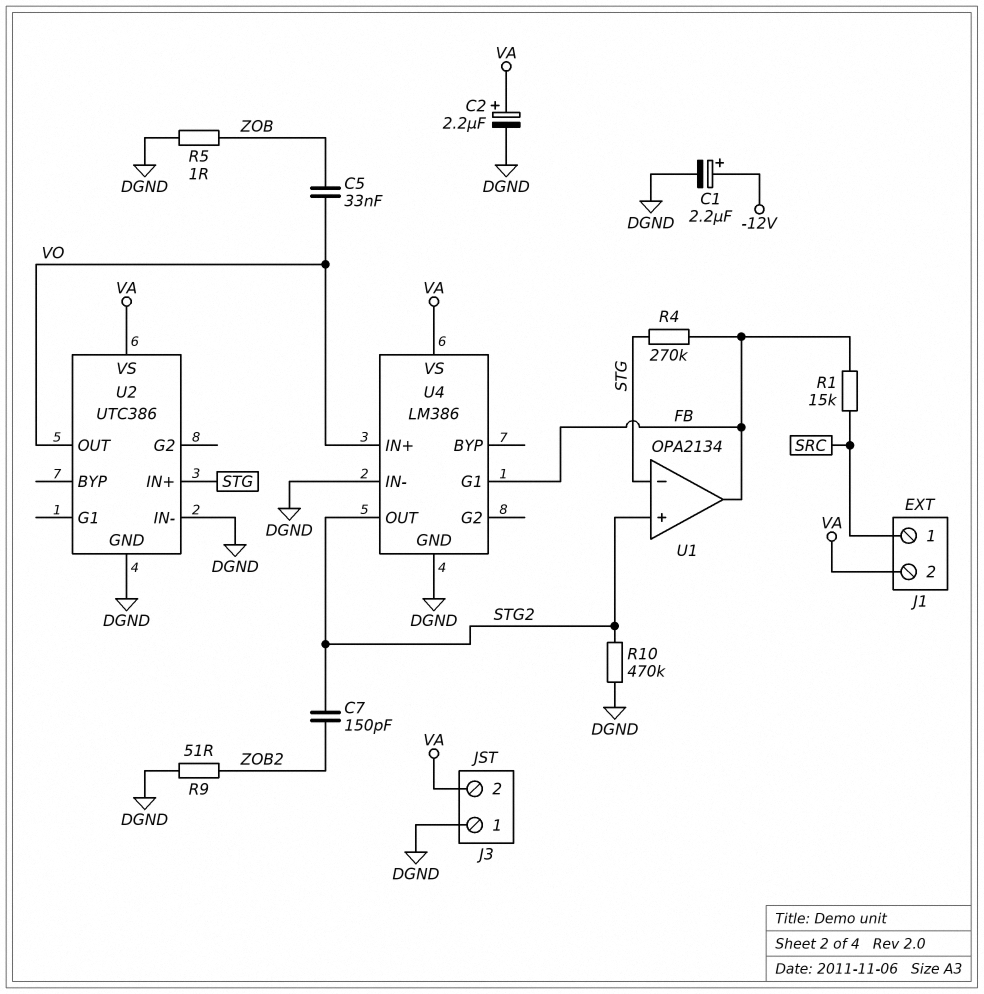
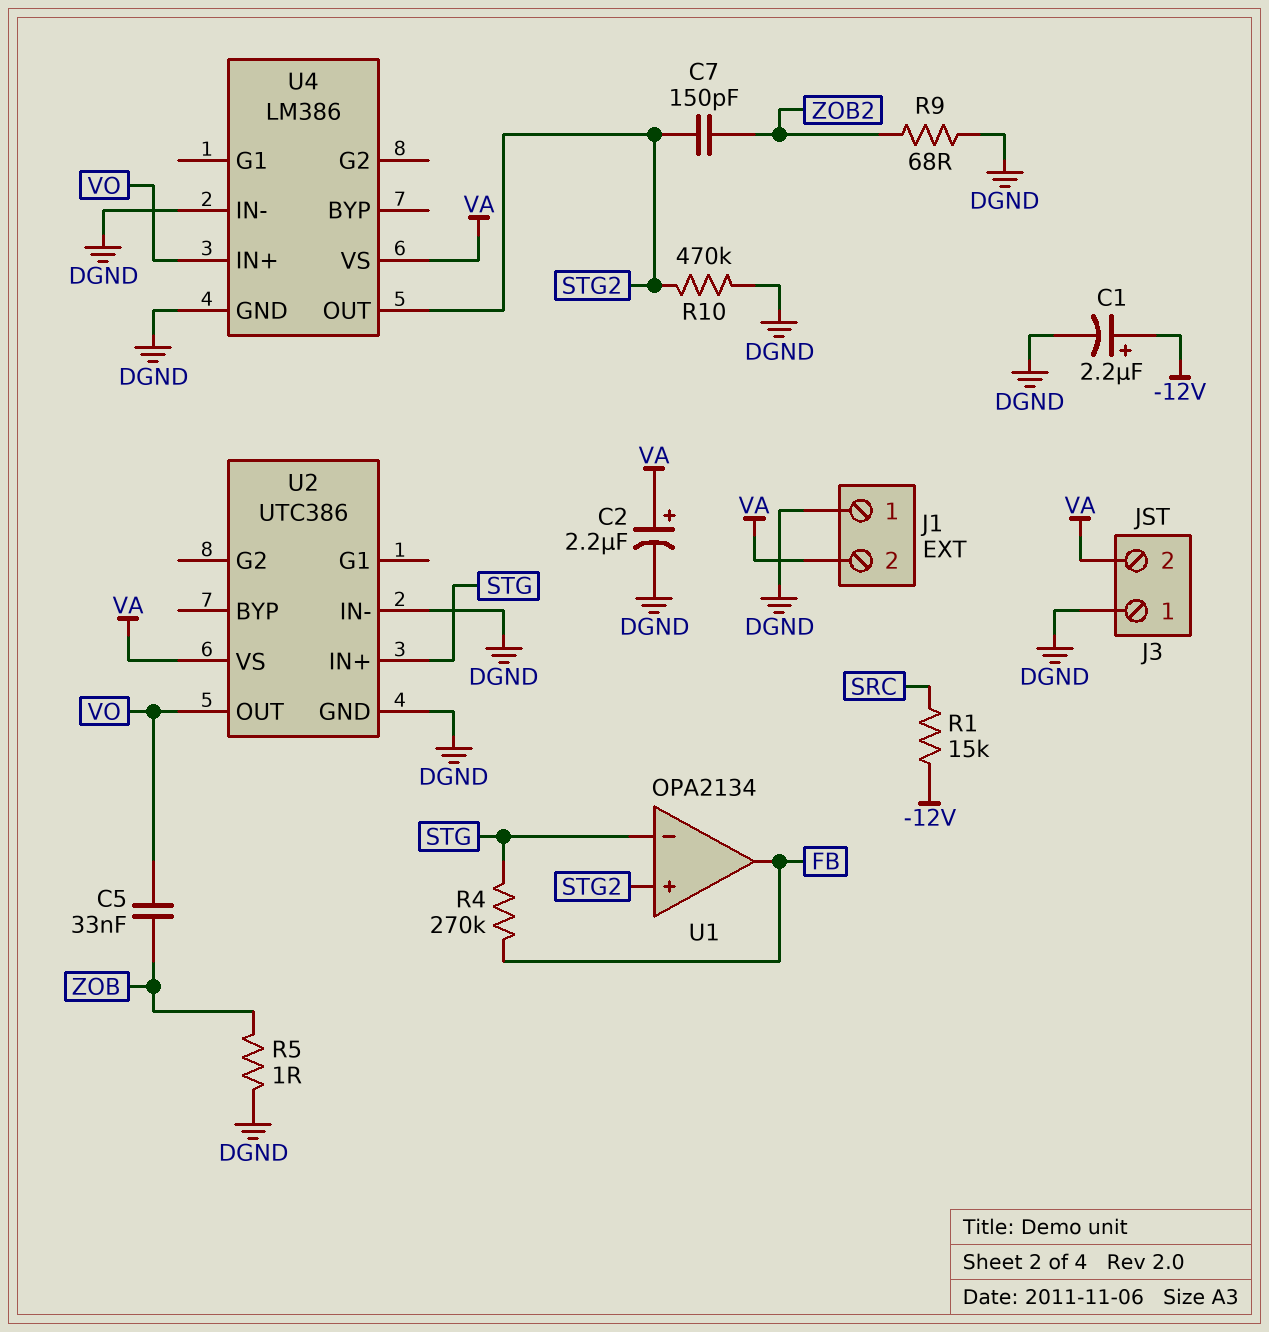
J1 pin 1: SRC -> DGND
R1: 15k (FB, SRC) -> 15k (-12V, SRC)
R9: 51 (DGND, ZOB2) -> 68 (DGND, ZOB2)
U4 pin G1: FB -> none

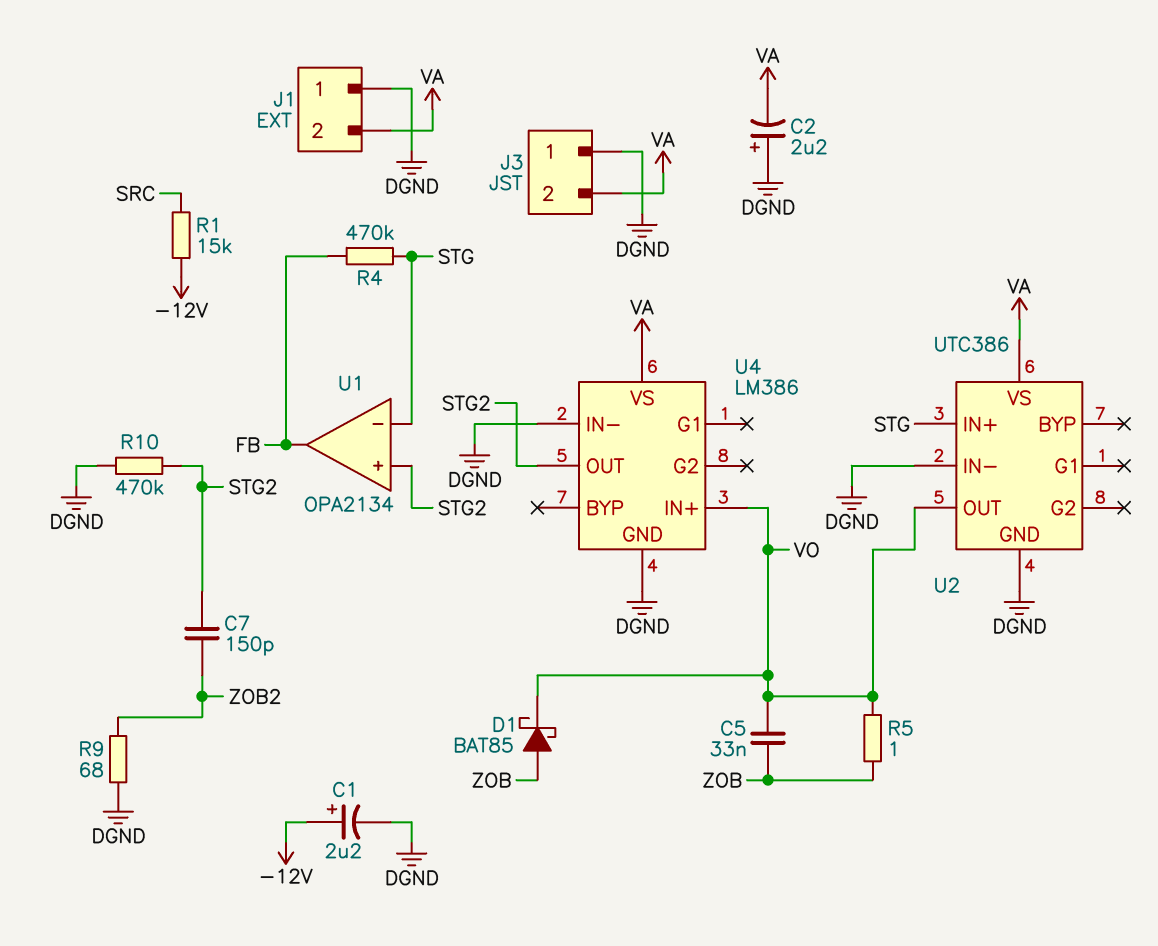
C2: 2.2uF (plus VA, minus DGND) -> 2.2uF (plus DGND, minus VA)
D1: none -> schottky BAT85 (A ZOB, K VO)
R4: 270k (FB, STG) -> 470k (FB, STG)
R5: 1 (DGND, ZOB) -> 1 (VO, ZOB)

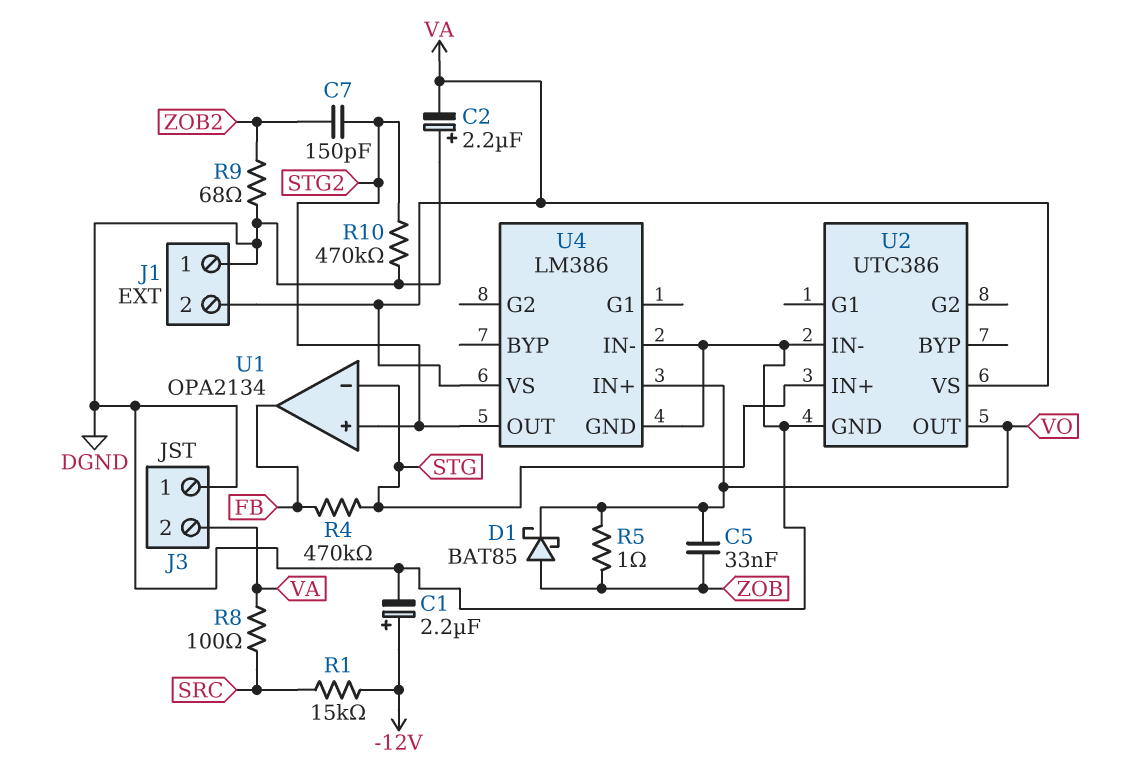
R8: none -> 100 (SRC, VA)

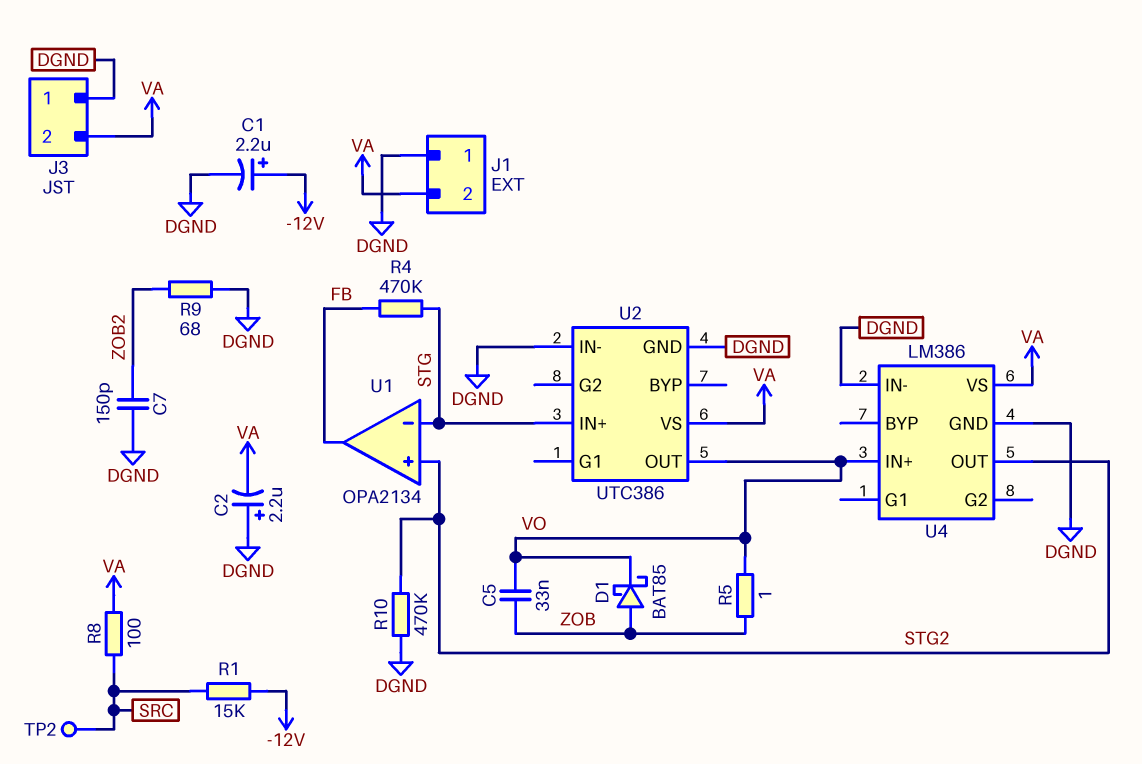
C7: 150pF (STG2, ZOB2) -> 150pF (DGND, ZOB2)
TP2: none -> test point (SRC)

